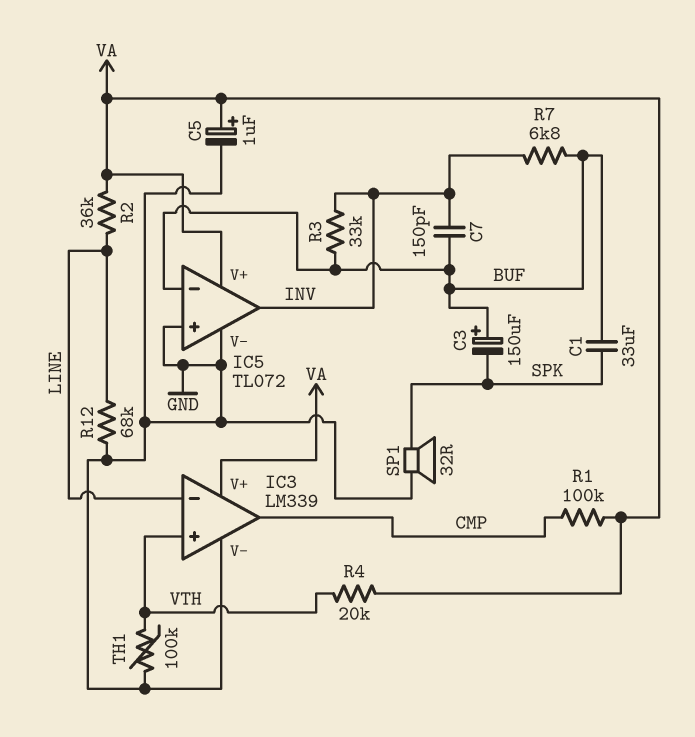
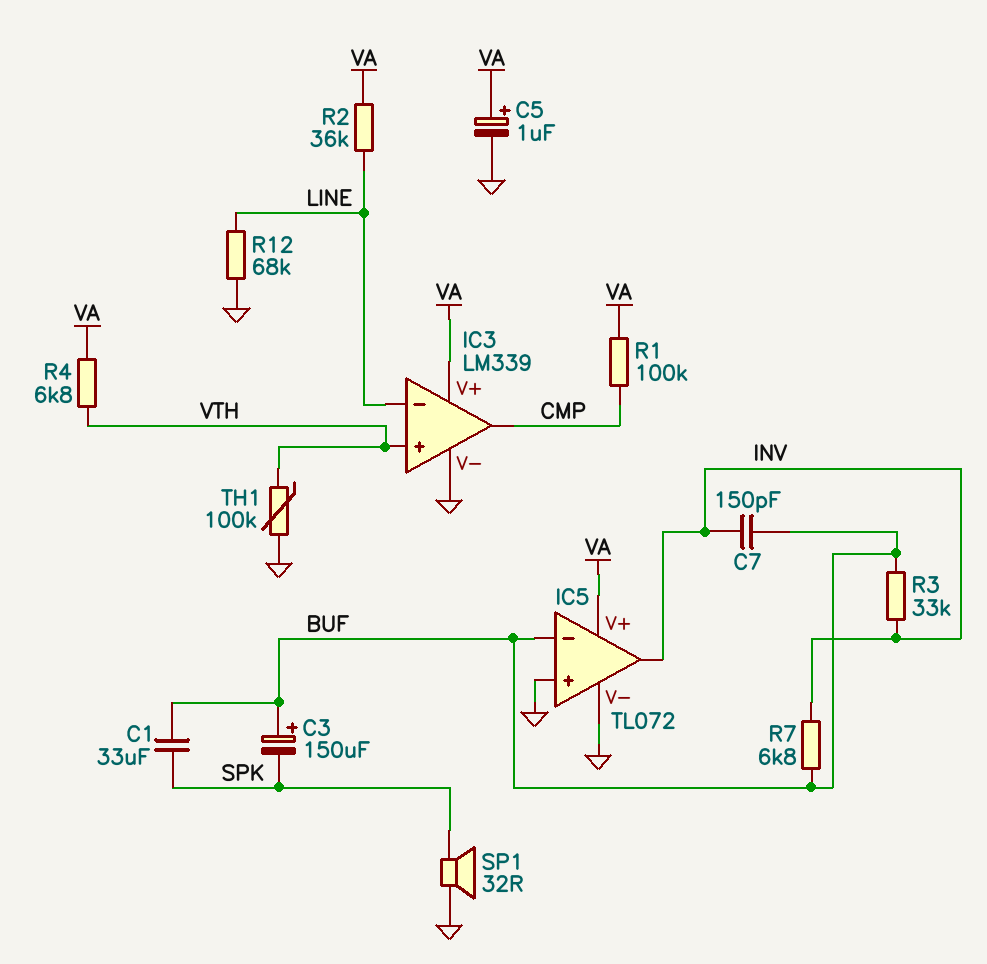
R4: 20k (VA, VTH) -> 6.8k (VA, VTH)

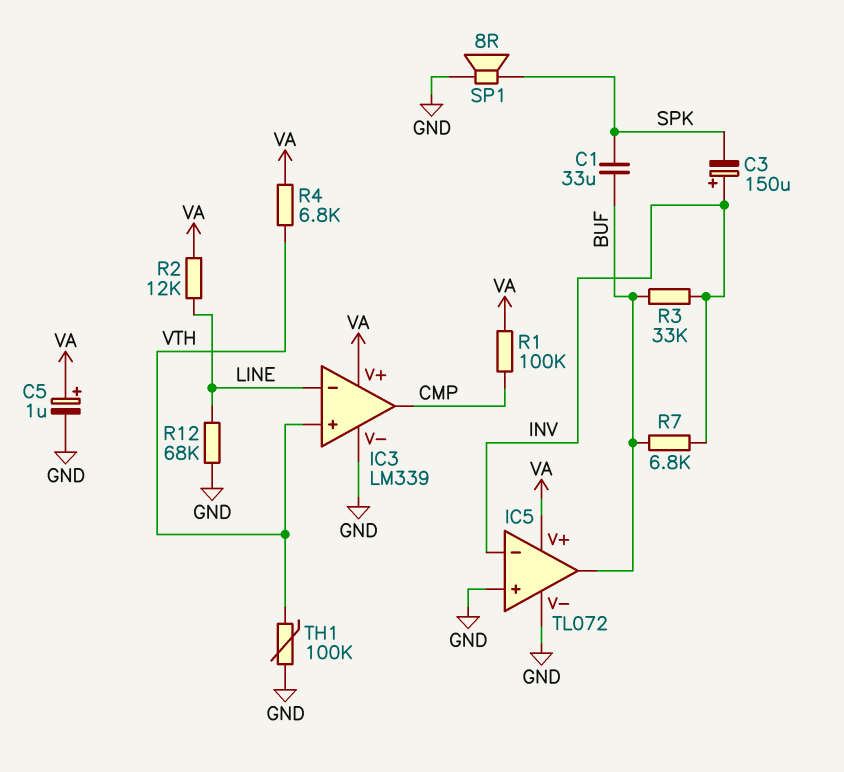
C3: 150uF (plus BUF, minus SPK) -> 150uF (plus INV, minus SPK)
C7: 150pF (BUF, INV) -> none
IC5 pin in-: BUF -> INV
IC5 pin out: INV -> BUF
R2: 36k (LINE, VA) -> 12k (LINE, VA)
SP1: speaker 32R (GND, SPK) -> speaker 8R (GND, SPK)

